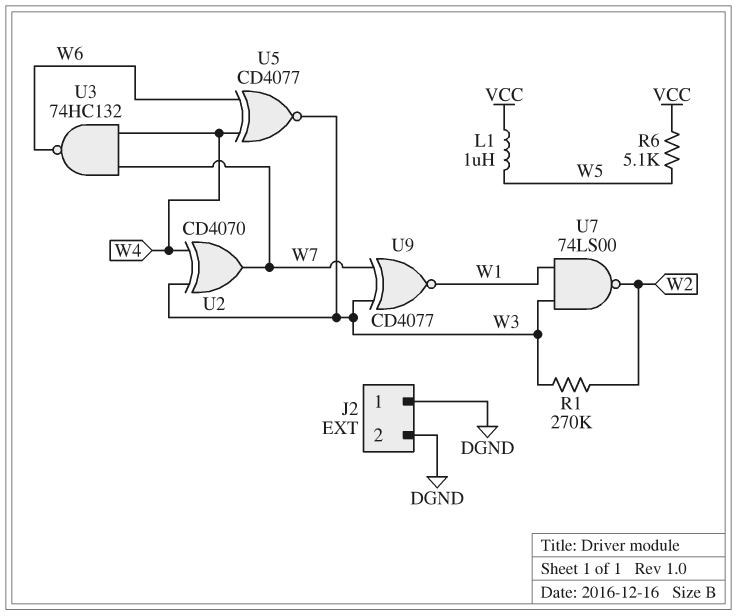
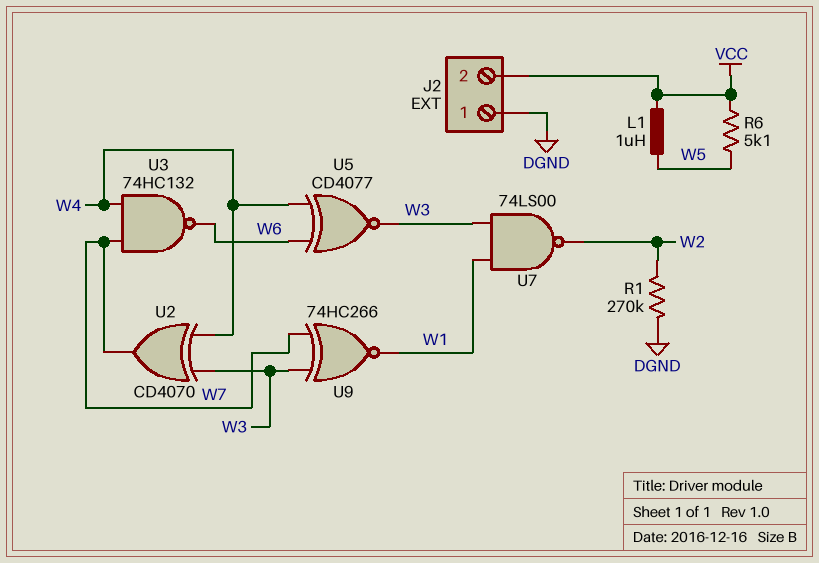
J2 pin 2: DGND -> VCC
R1: 270k (W2, W3) -> 270k (DGND, W2)
U9: XNOR CD4077 (in W3, in W7, out W1) -> XNOR 74HC266 (in W3, in W7, out W1)

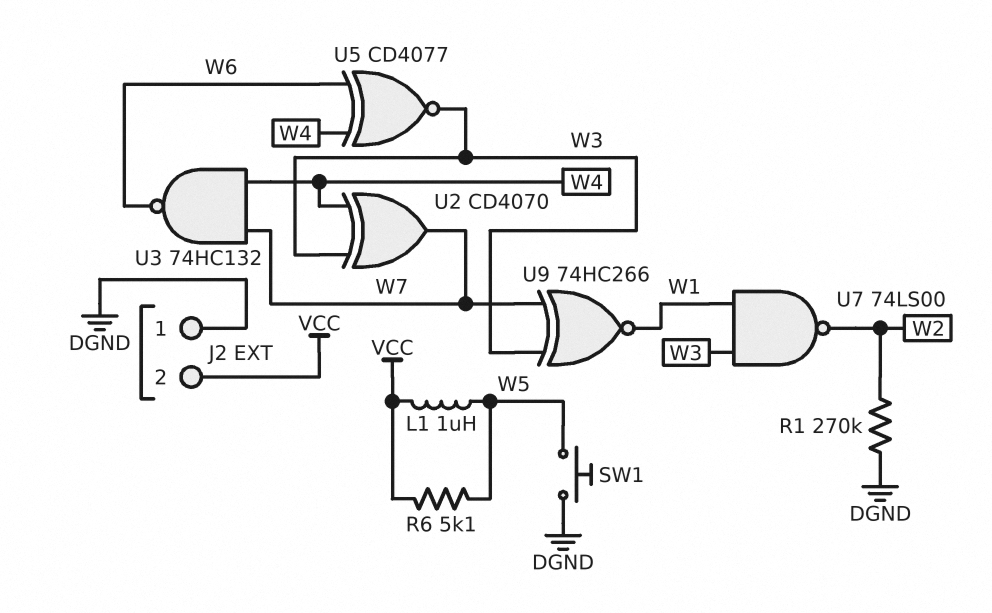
SW1: none -> button (DGND, W5)

